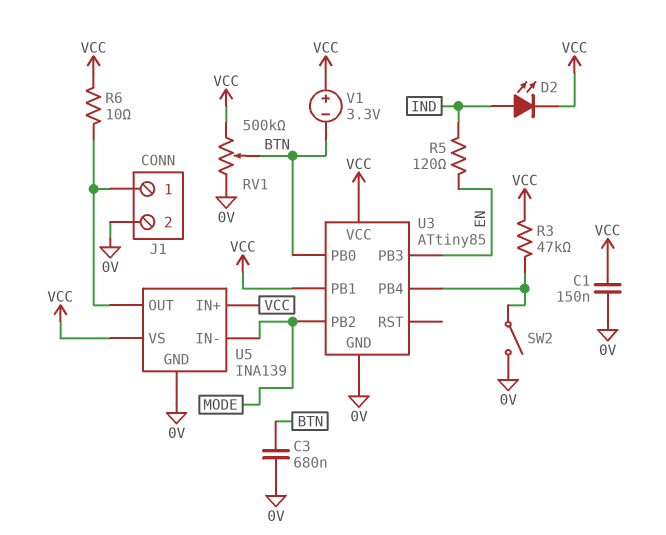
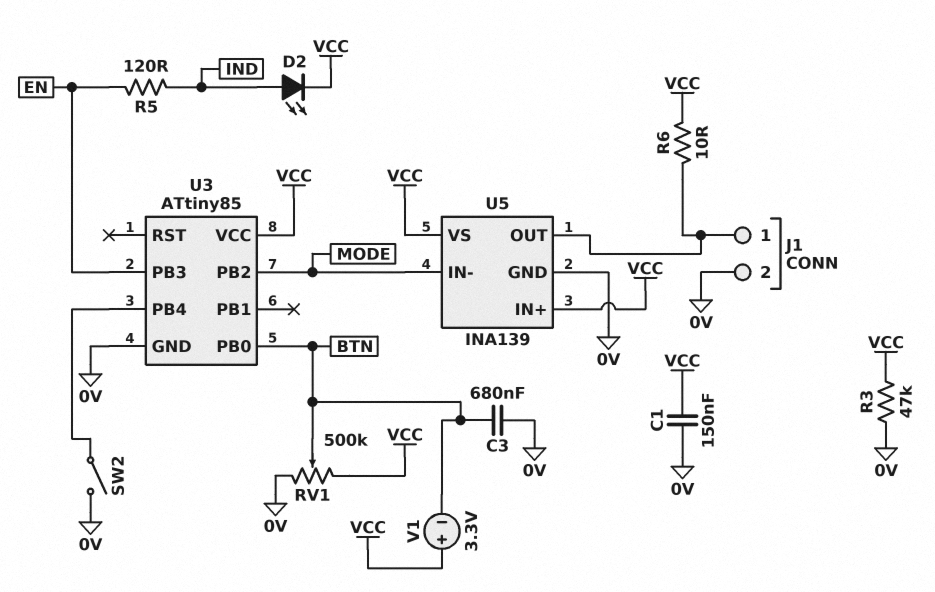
R3: 47k (U3/PB4, VCC) -> 47k (0V, VCC)
U3 pin PB1: VCC -> none

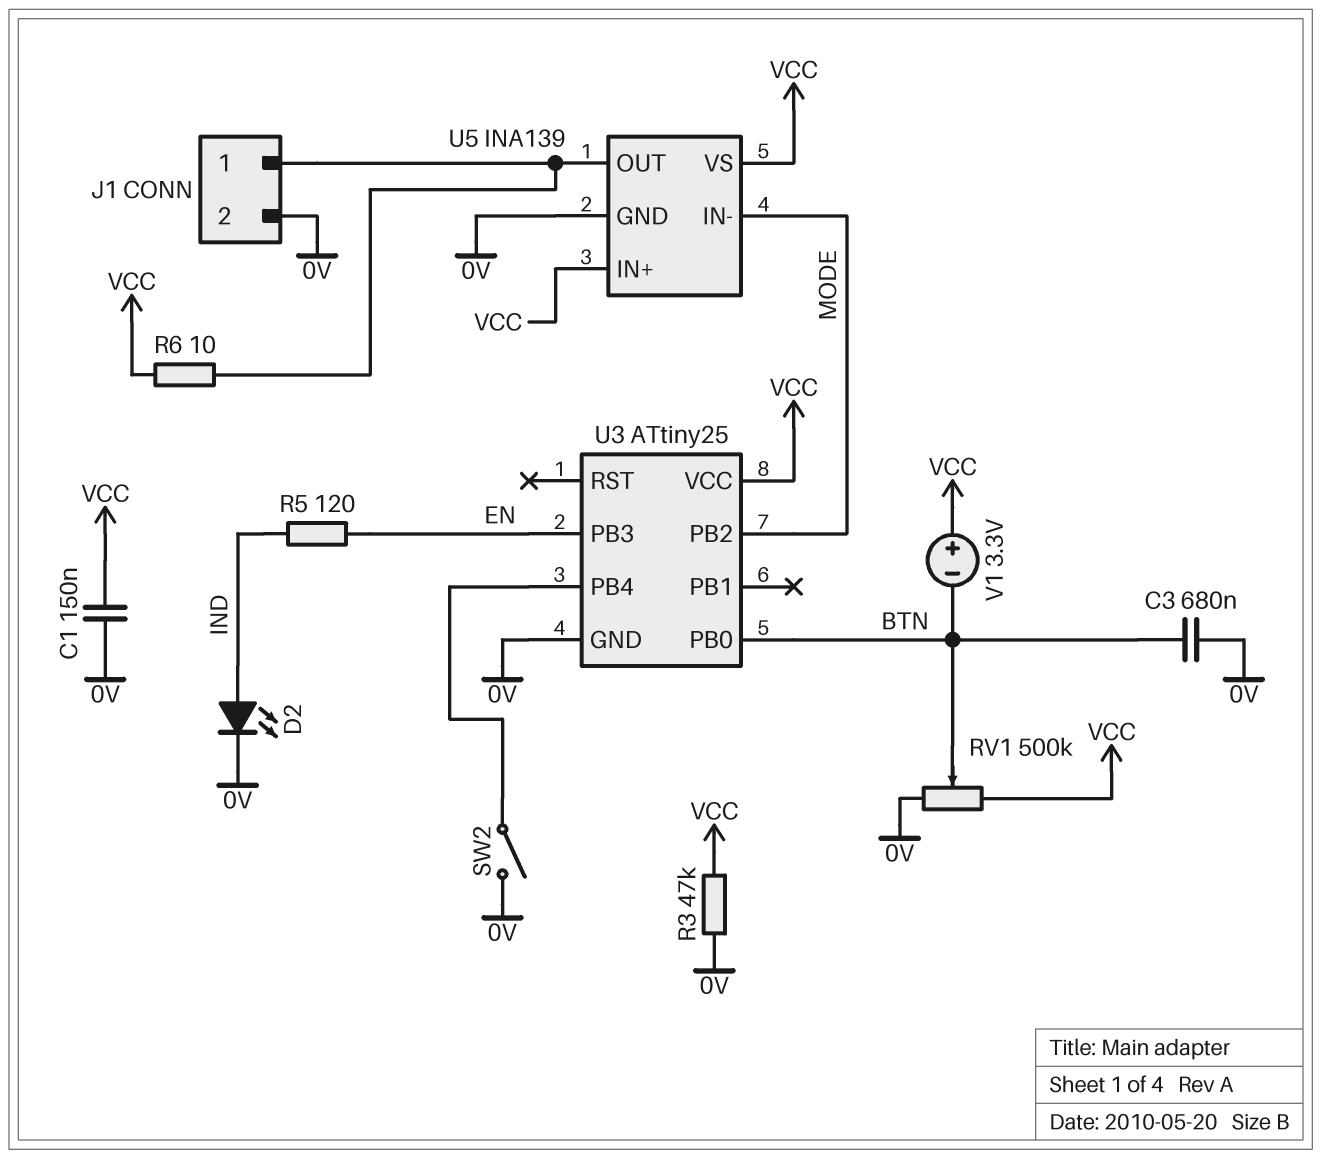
D2: LED (A IND, K VCC) -> LED (A IND, K 0V)
U3: ATtiny85 -> ATtiny25

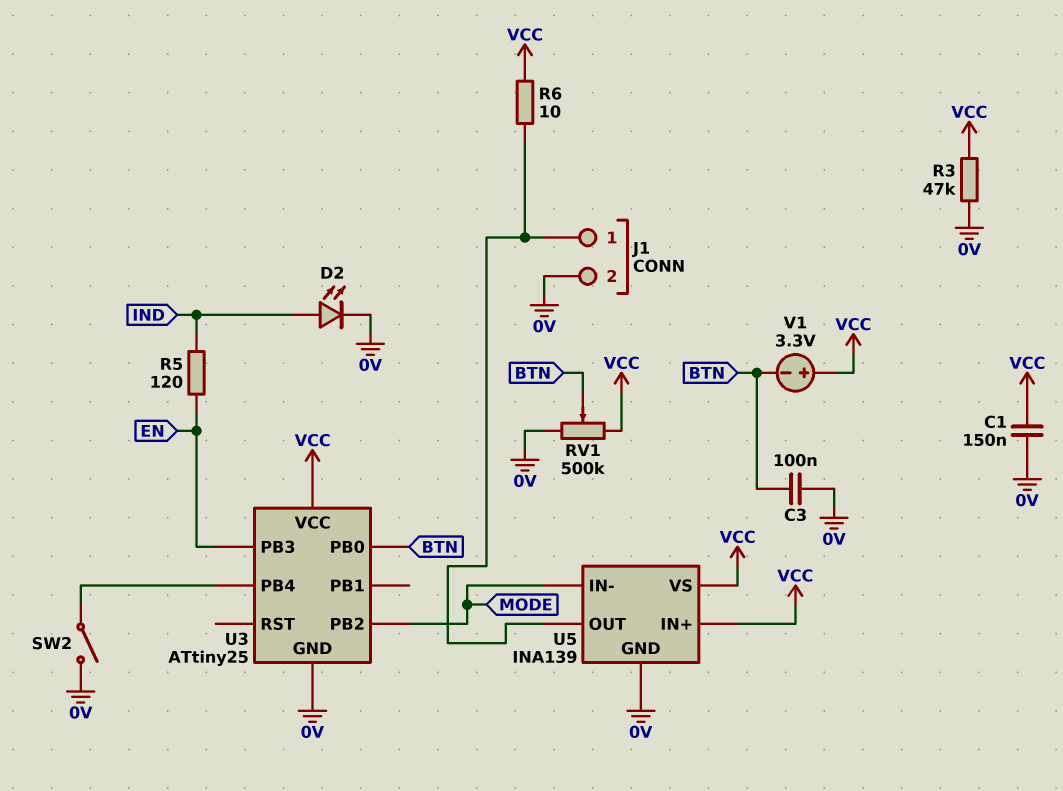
C3: 680nF (0V, BTN) -> 100nF (0V, BTN)

